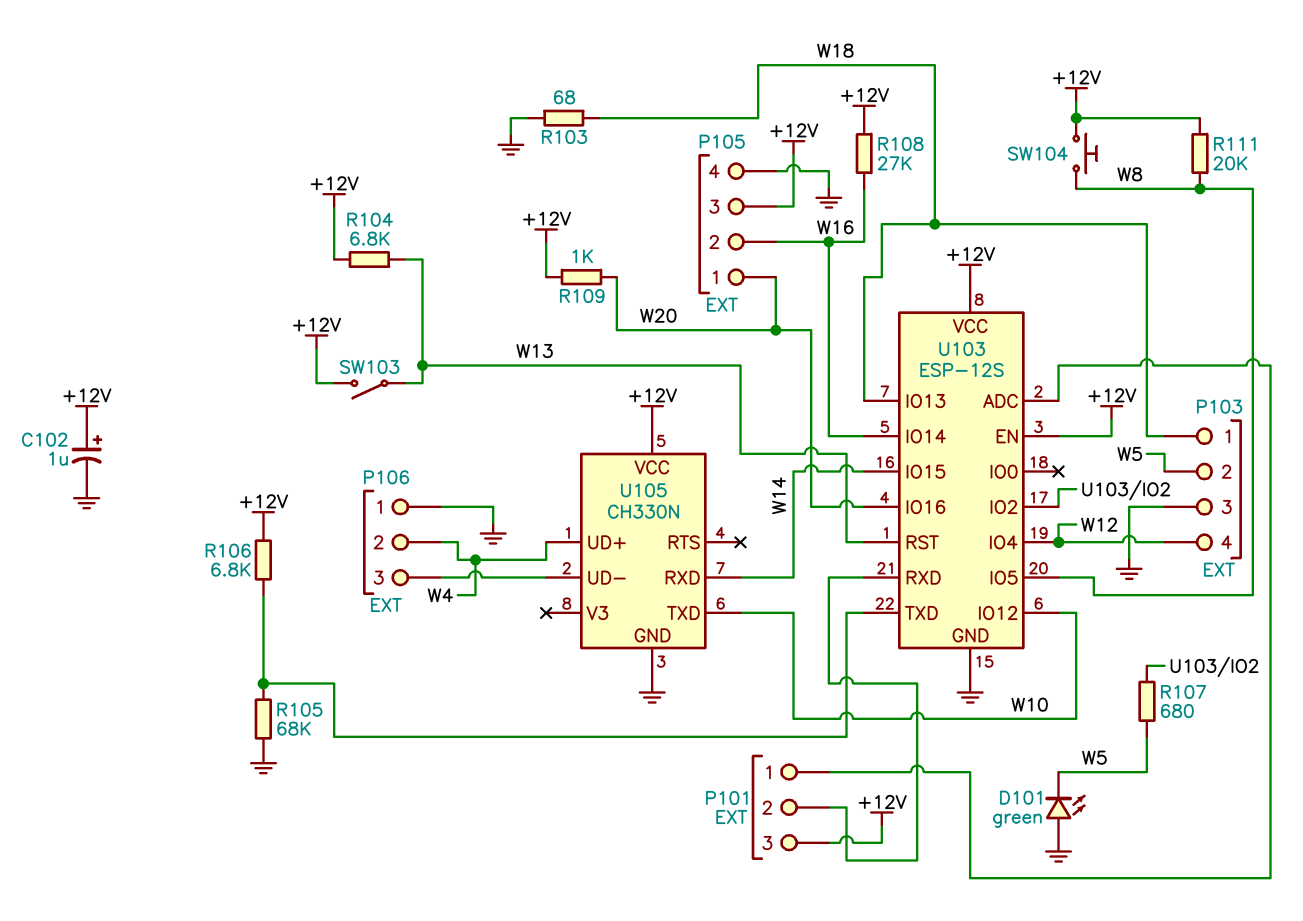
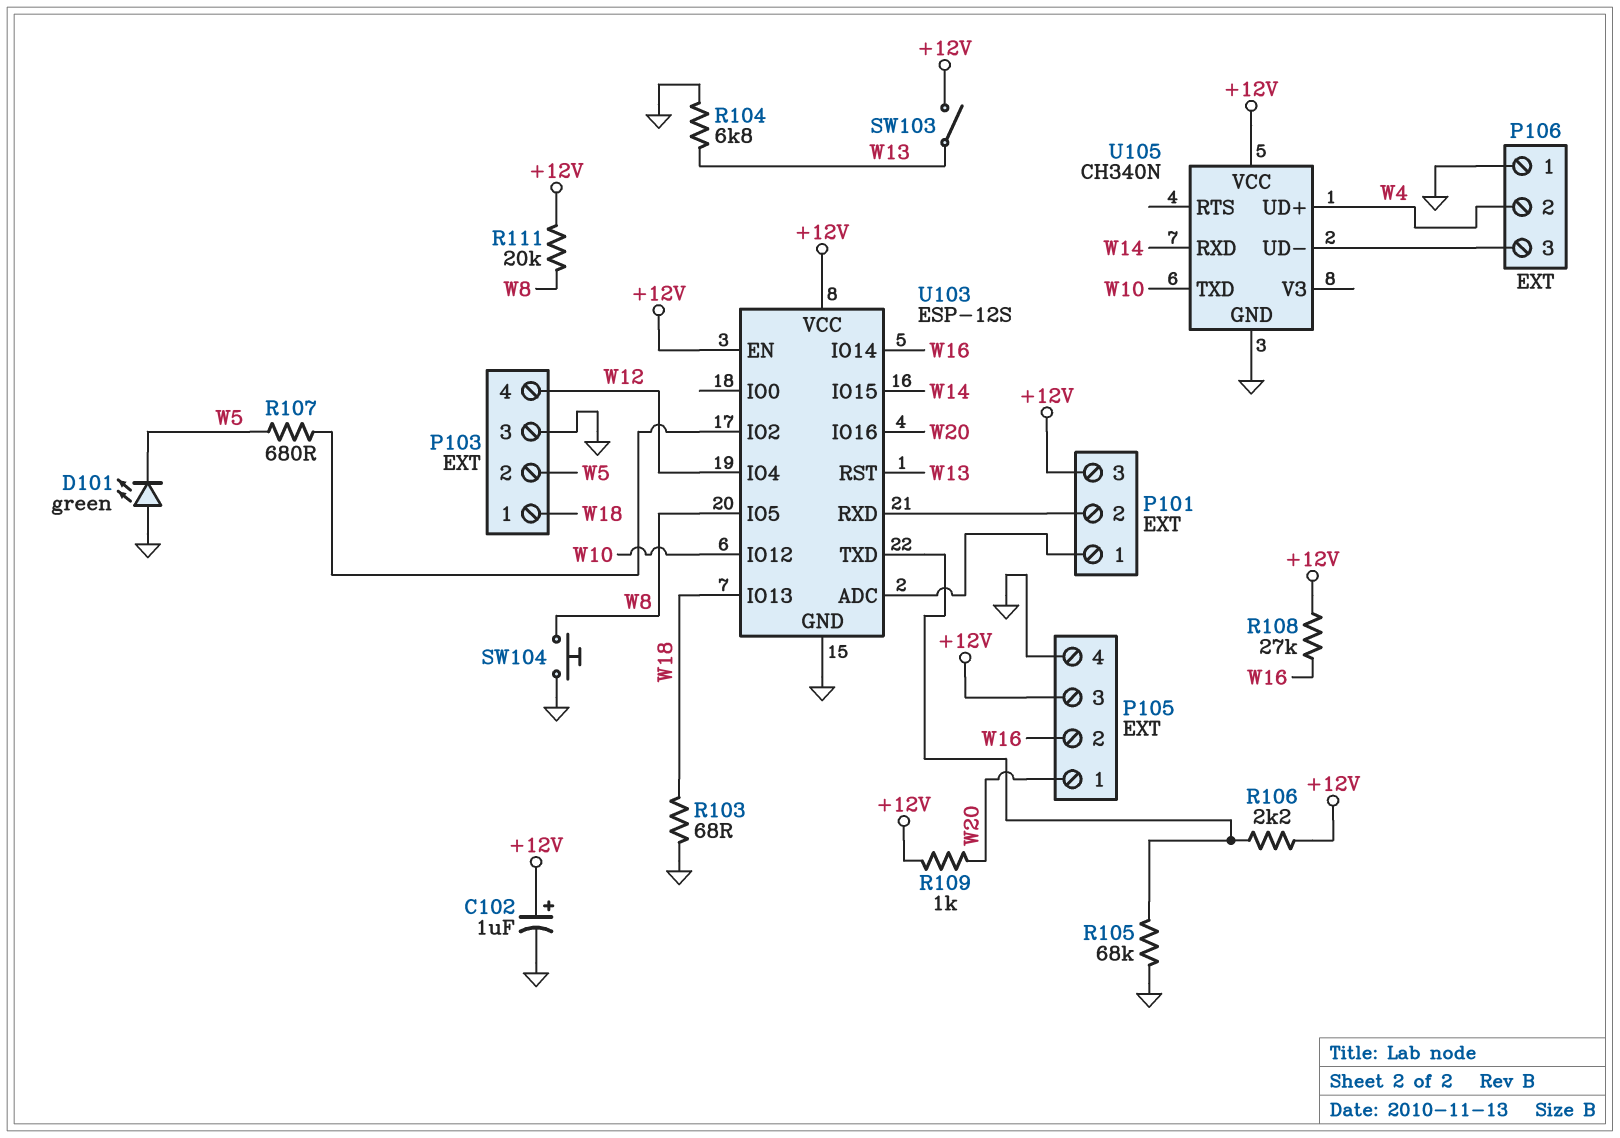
R104: 6.8k (+12V, W13) -> 6.8k (GND, W13)
R106: 6.8k (+12V, U103/TXD) -> 2.2k (+12V, U103/TXD)
SW104: button (+12V, W8) -> button (GND, W8)
U105: CH330N -> CH340N

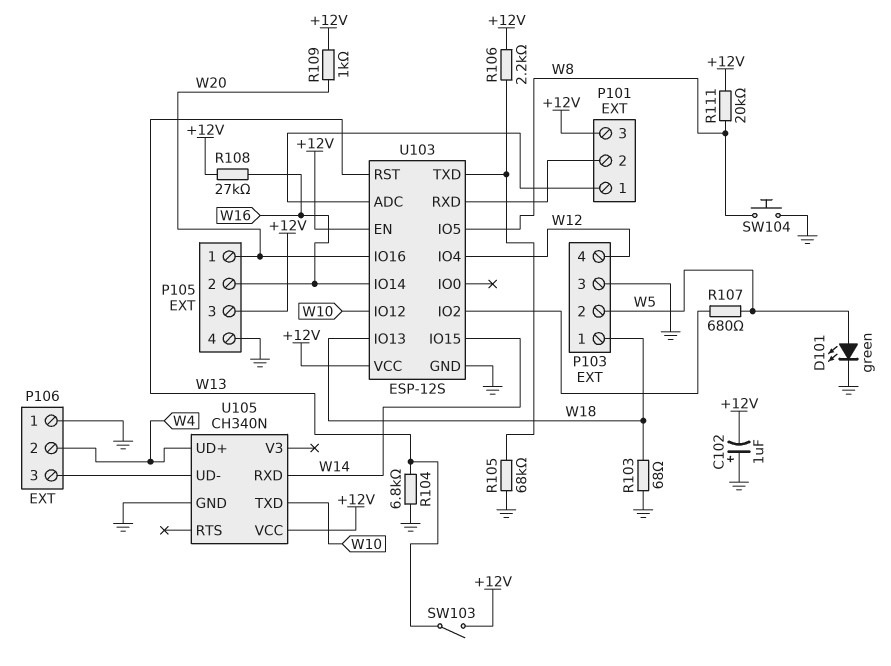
C102: 1uF (plus +12V, minus GND) -> 1uF (plus GND, minus +12V)
D101: LED green (A GND, K W5) -> LED green (A W5, K GND)

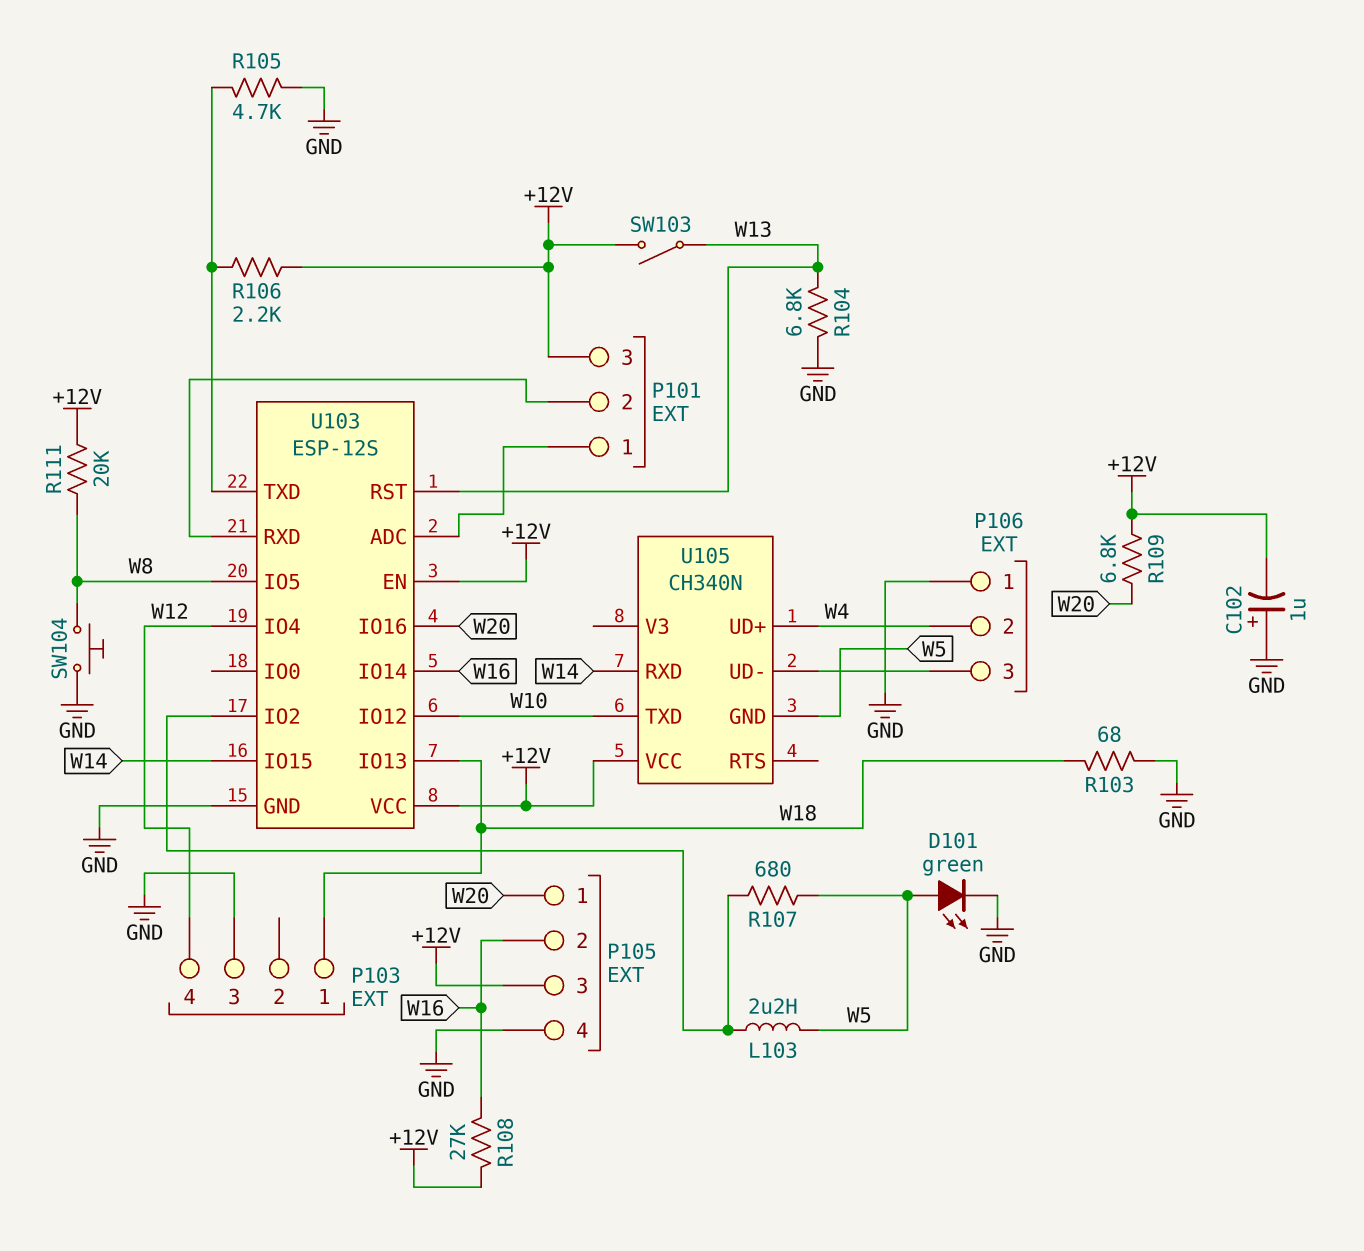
L103: none -> 2.2uH (U103/IO2, W5)
P103 pin 2: W5 -> none
R105: 68k (GND, U103/TXD) -> 4.7k (GND, U103/TXD)
R109: 1k (+12V, W20) -> 6.8k (+12V, W20)
U105 pin GND: GND -> W5

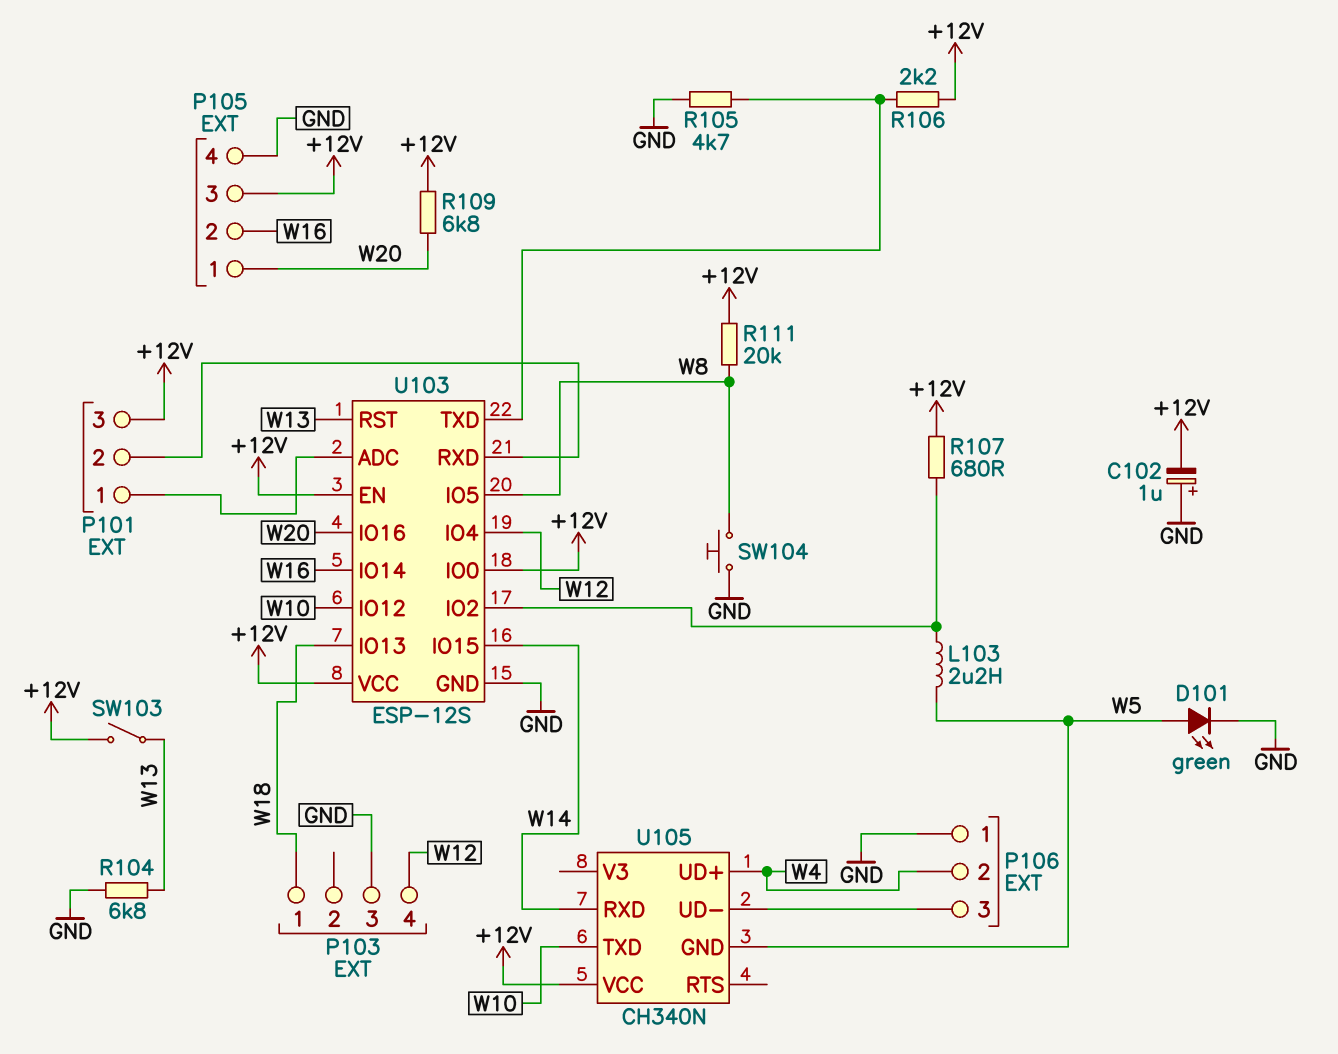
R103: 68 (GND, W18) -> none
R107: 680 (U103/IO2, W5) -> 680 (+12V, U103/IO2)
R108: 27k (+12V, W16) -> none
U103 pin IO0: none -> +12V

